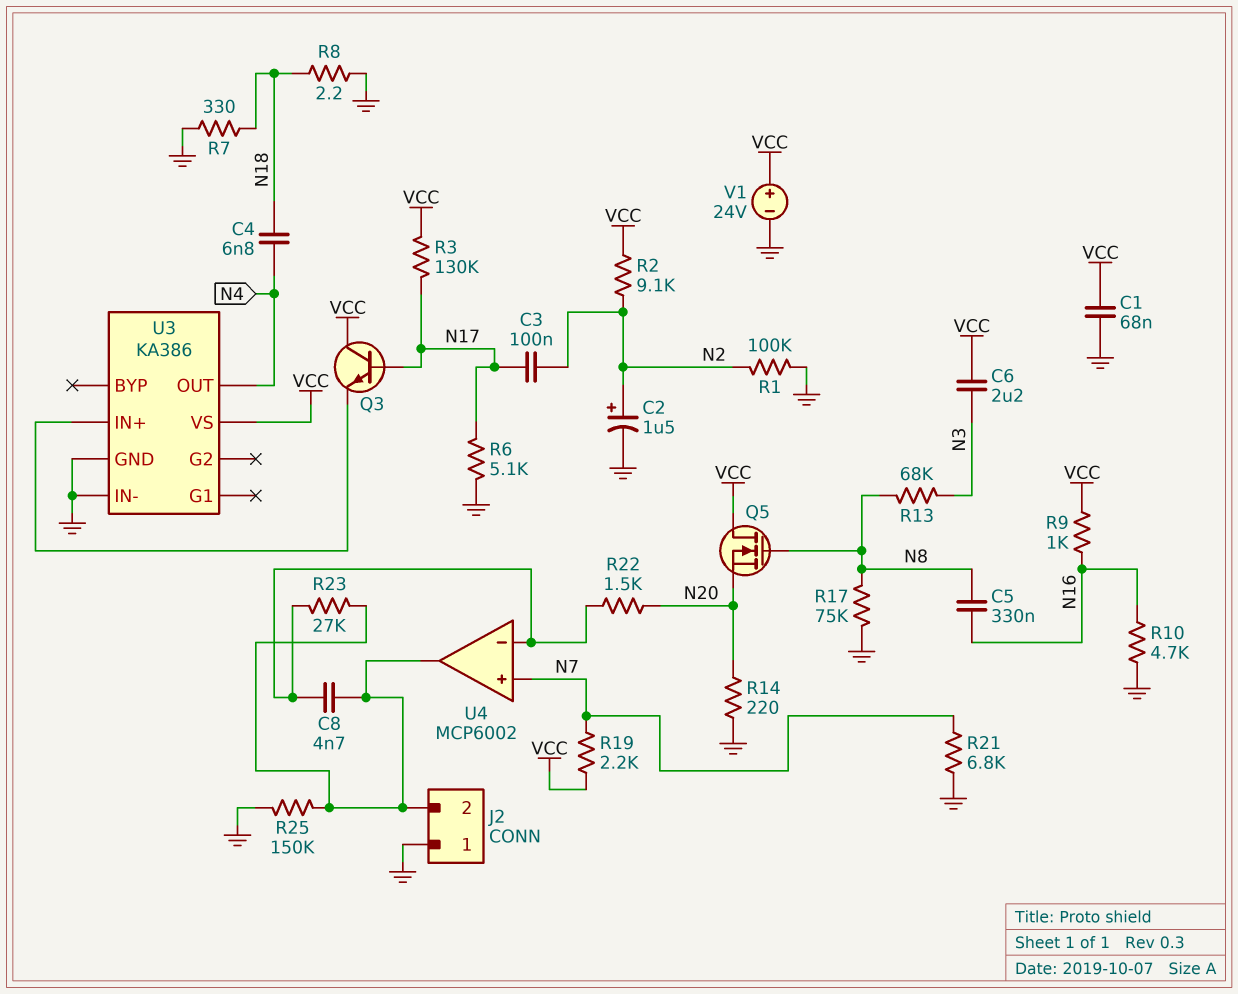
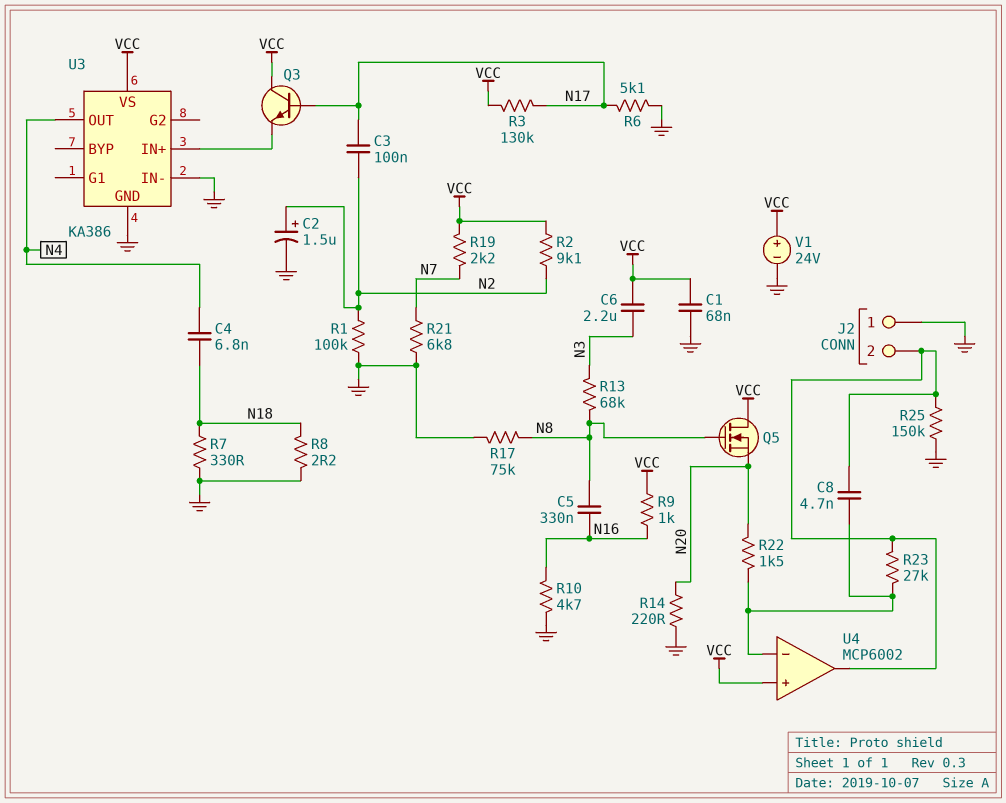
U4 pin in+: N7 -> VCC

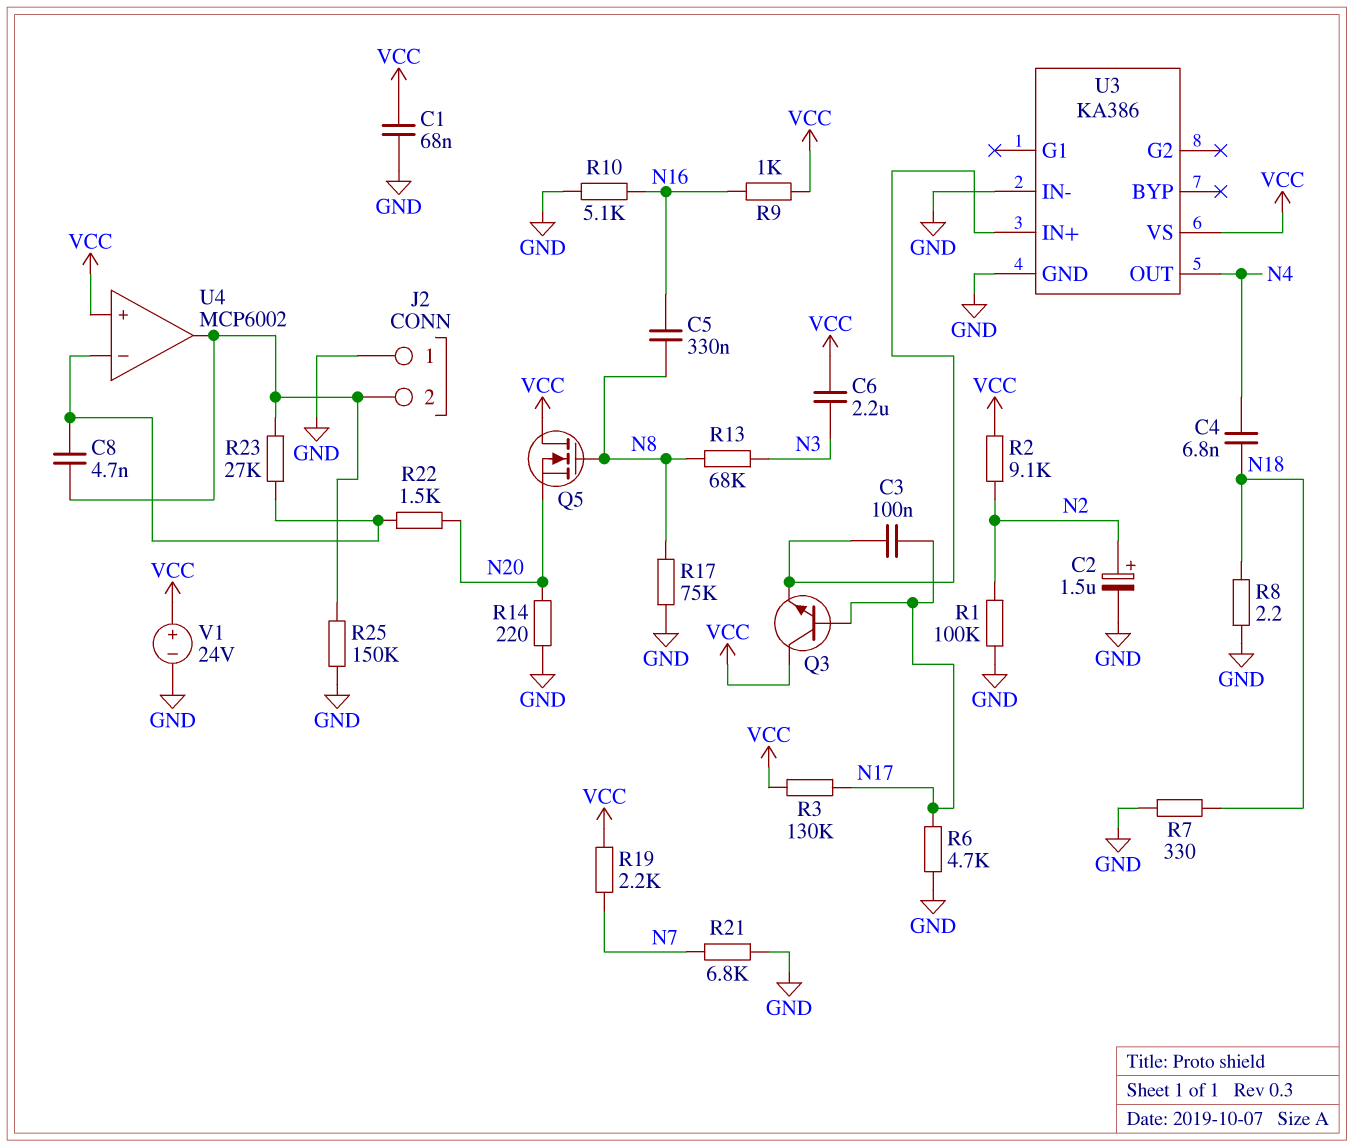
C3: 100nF (N2, N17) -> 100nF (N17, U3/IN+)
R6: 5.1k (GND, N17) -> 4.7k (GND, N17)
R10: 4.7k (GND, N16) -> 5.1k (GND, N16)

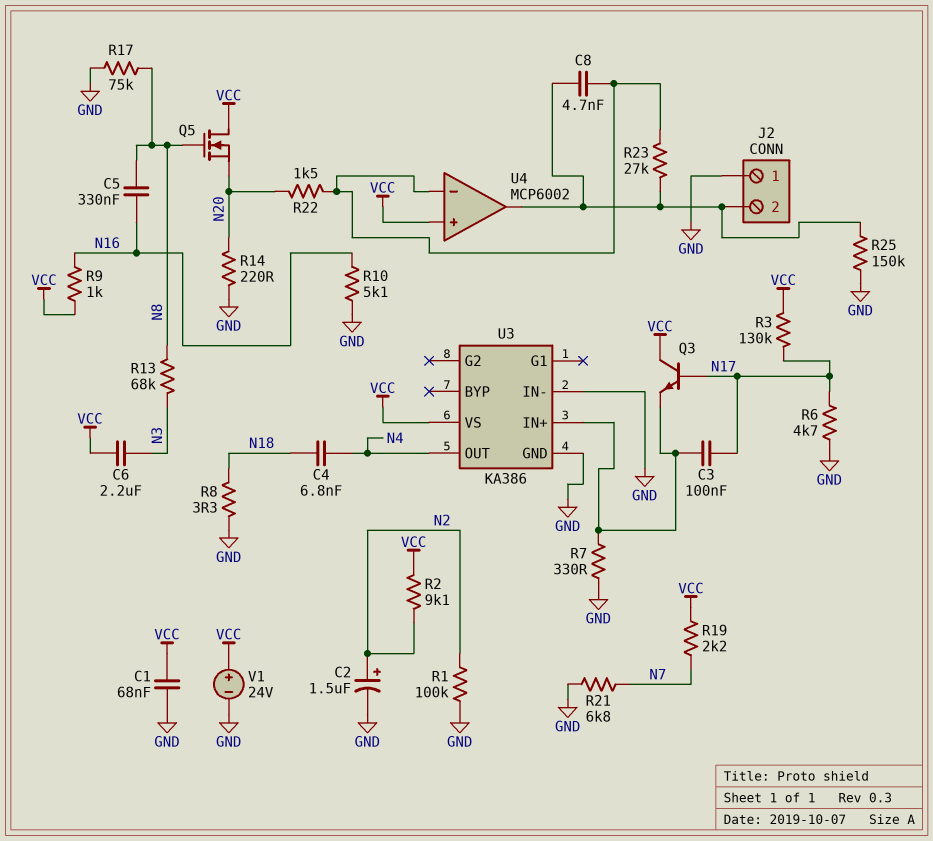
R7: 330 (GND, N18) -> 330 (GND, U3/IN+)
R8: 2.2 (GND, N18) -> 3.3 (GND, N18)

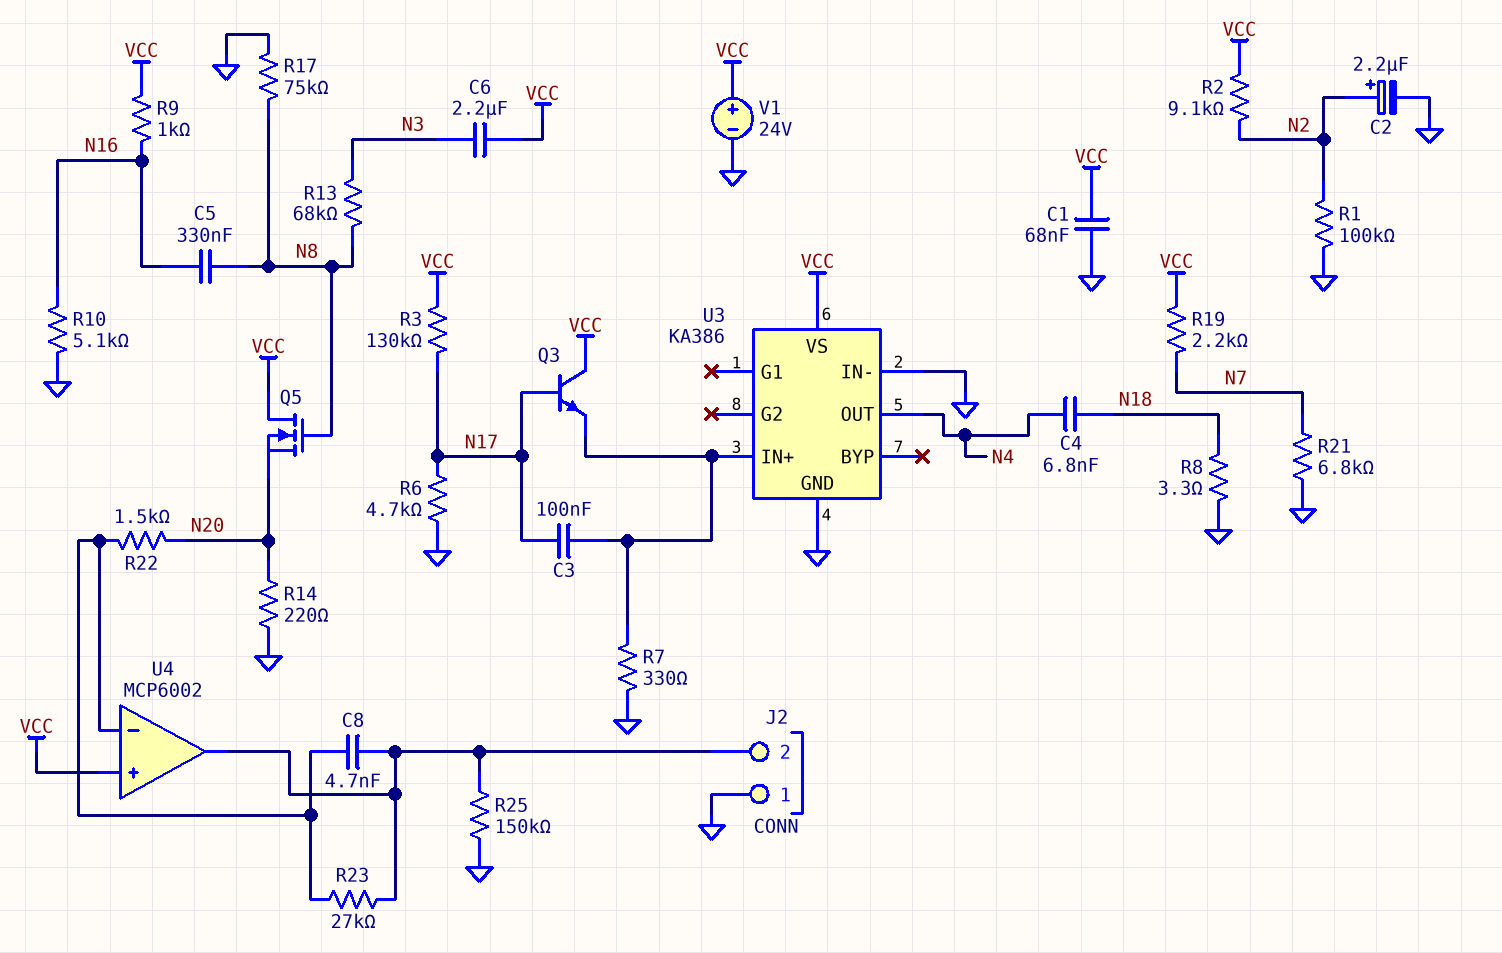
C2: 1.5uF (plus N2, minus GND) -> 2.2uF (plus N2, minus GND)

